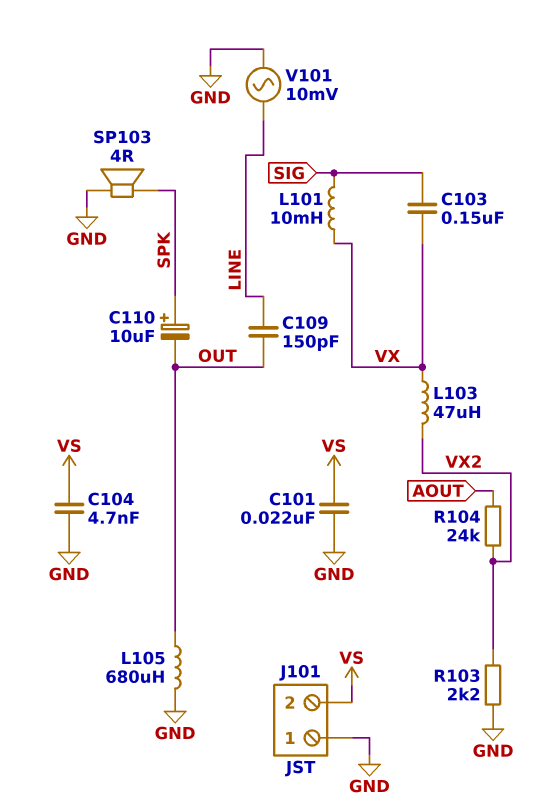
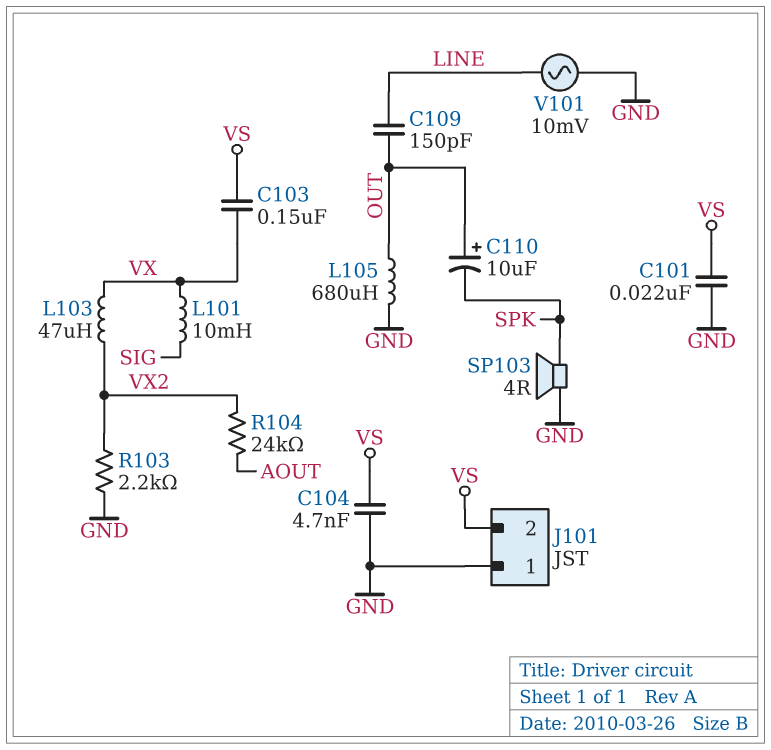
C103: 150nF (SIG, VX) -> 150nF (VS, VX)
C110: 10uF (plus SPK, minus OUT) -> 10uF (plus OUT, minus SPK)

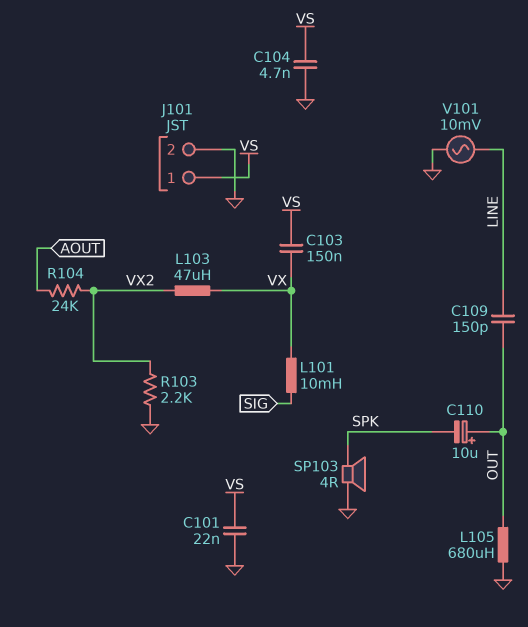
J101 pin 1: GND -> VS
J101 pin 2: VS -> GND

